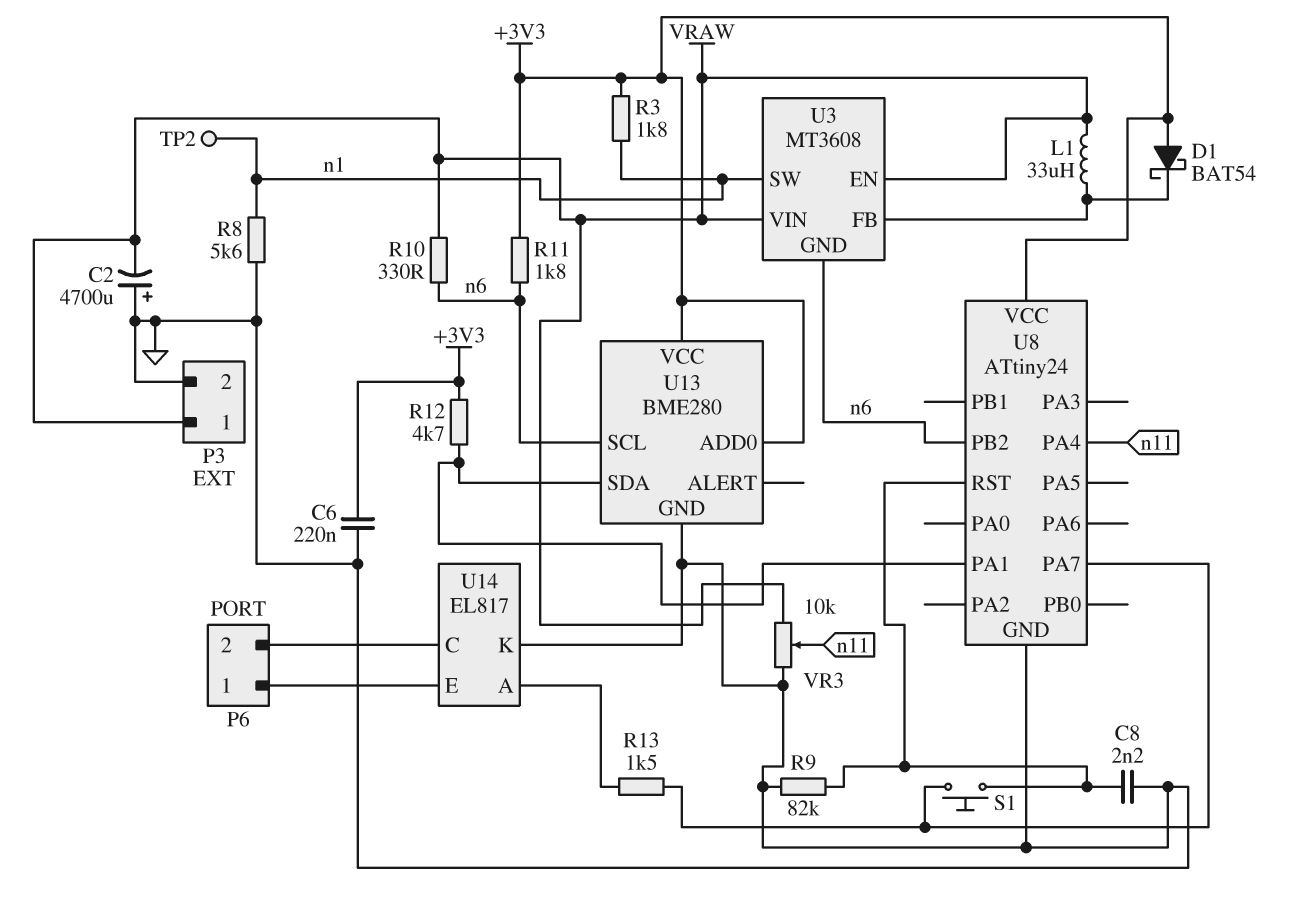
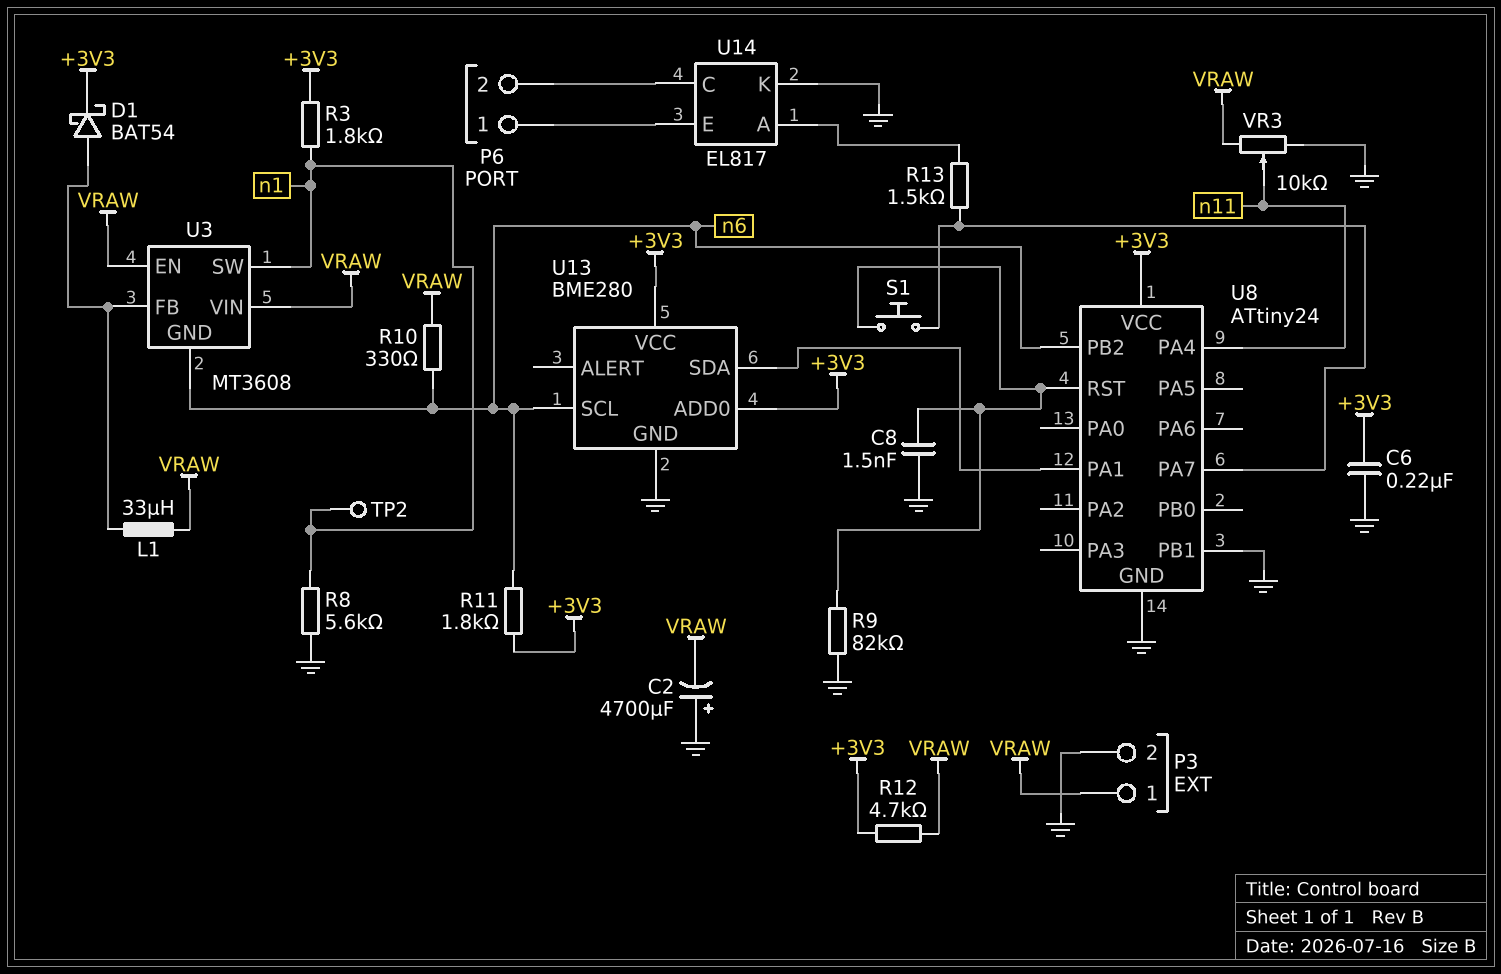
C8: 2.2nF (GND, U8/RST) -> 1.5nF (GND, U8/RST)
D1: schottky BAT54 (A +3V3, K U3/FB) -> schottky BAT54 (A U3/FB, K +3V3)
R12: 4.7k (+3V3, U8/PA1) -> 4.7k (+3V3, VRAW)
U8 pin PB1: none -> GND

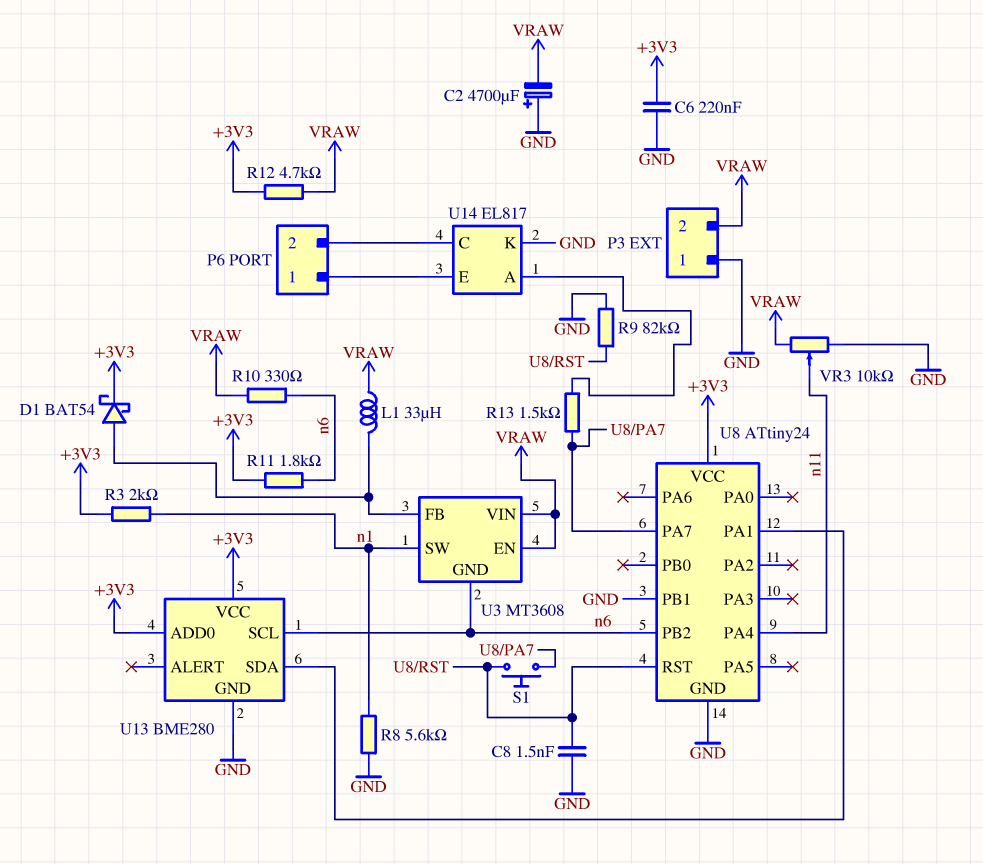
P3 pin 1: VRAW -> GND
P3 pin 2: GND -> VRAW
R3: 1.8k (+3V3, n1) -> 2k (+3V3, n1)
TP2: test point (n1) -> none

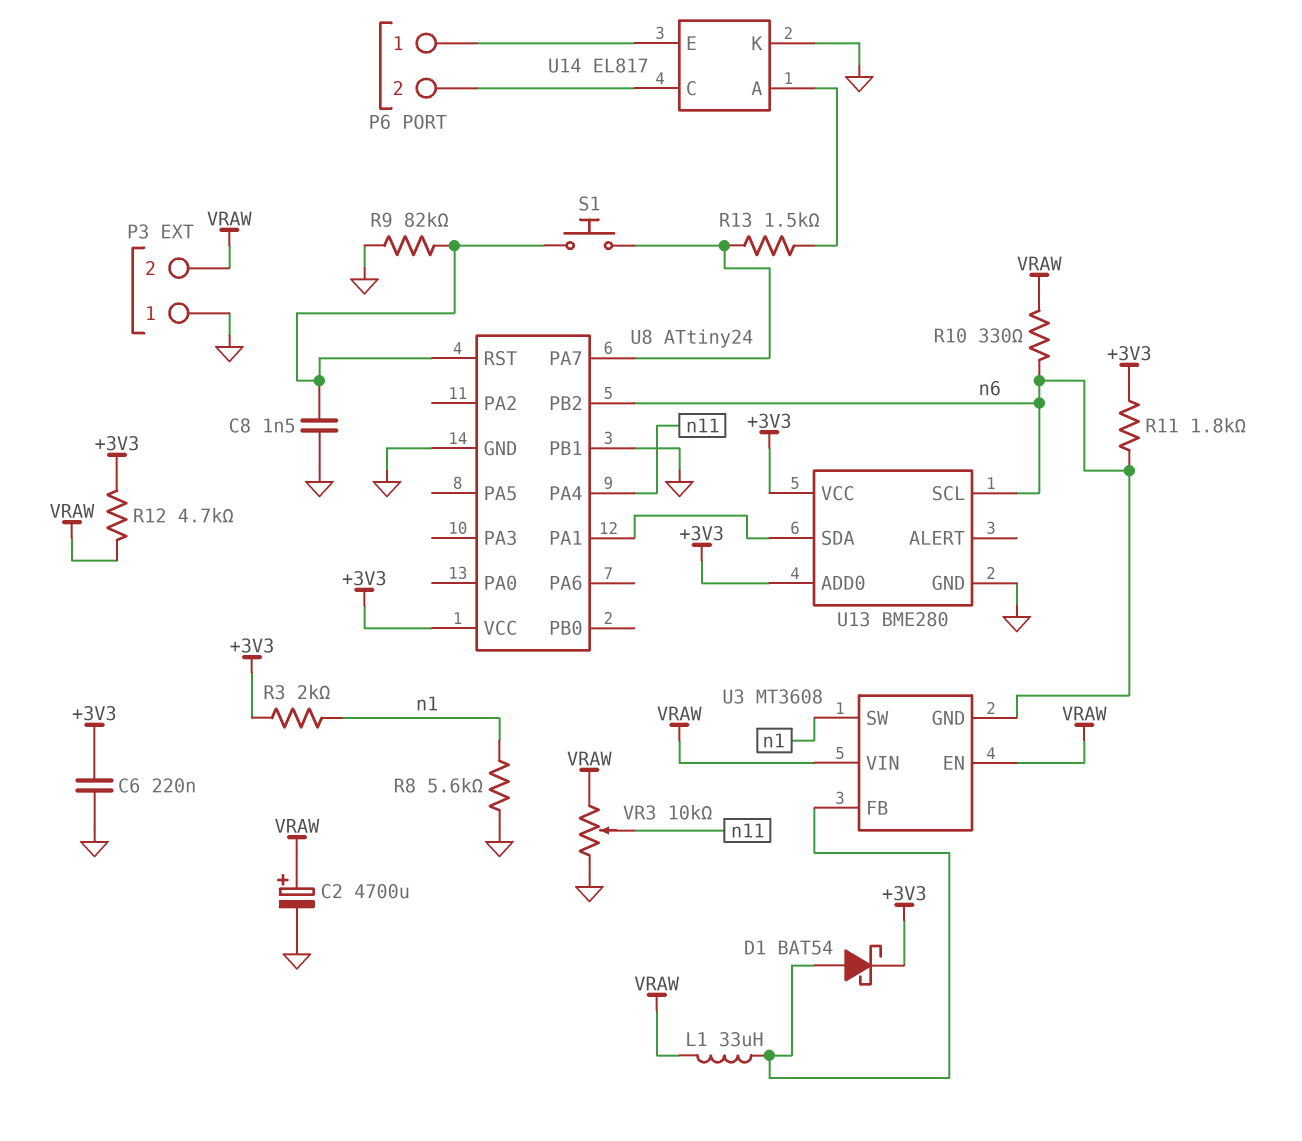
C2: 4700uF (plus GND, minus VRAW) -> 4700uF (plus VRAW, minus GND)

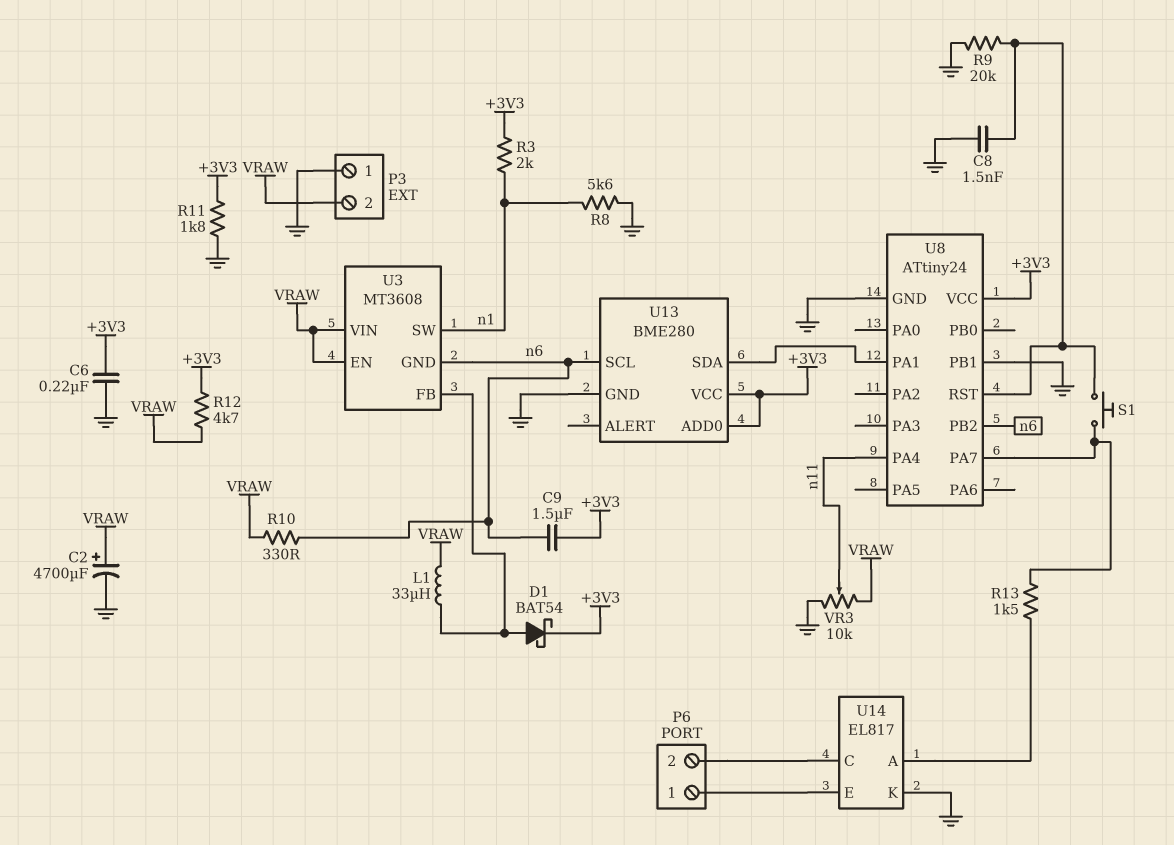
C9: none -> 1.5uF (+3V3, n6)
R9: 82k (GND, U8/RST) -> 20k (GND, U8/RST)
R11: 1.8k (+3V3, n6) -> 1.8k (+3V3, GND)

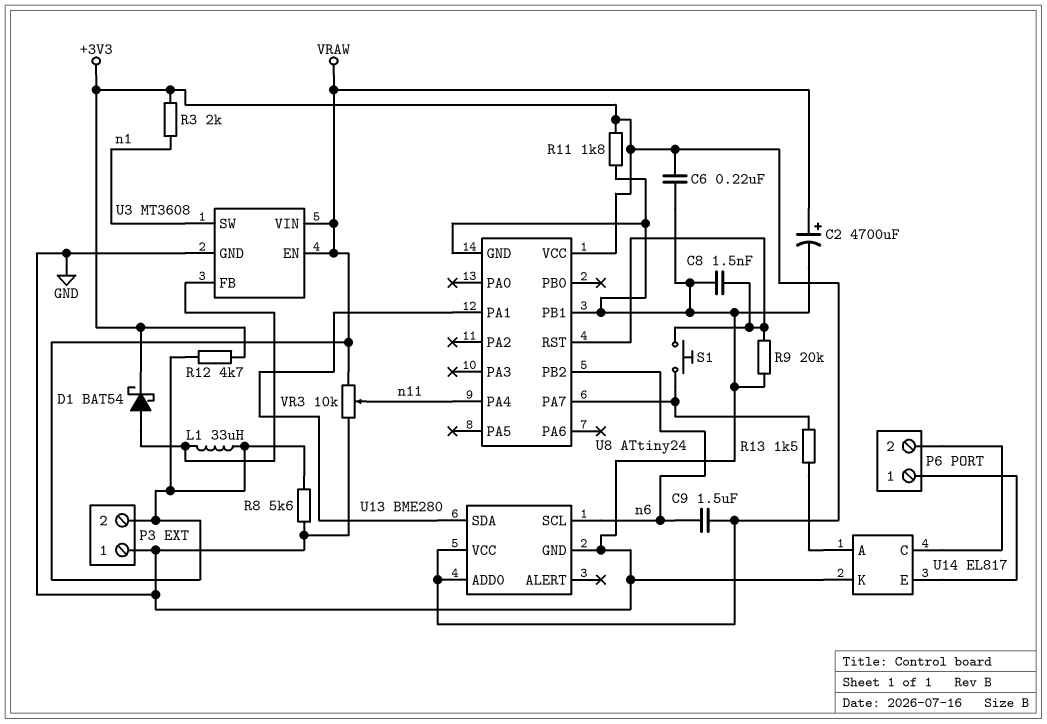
R8: 5.6k (GND, n1) -> 5.6k (GND, VRAW)
R10: 330 (VRAW, n6) -> none
U3 pin GND: n6 -> GND

